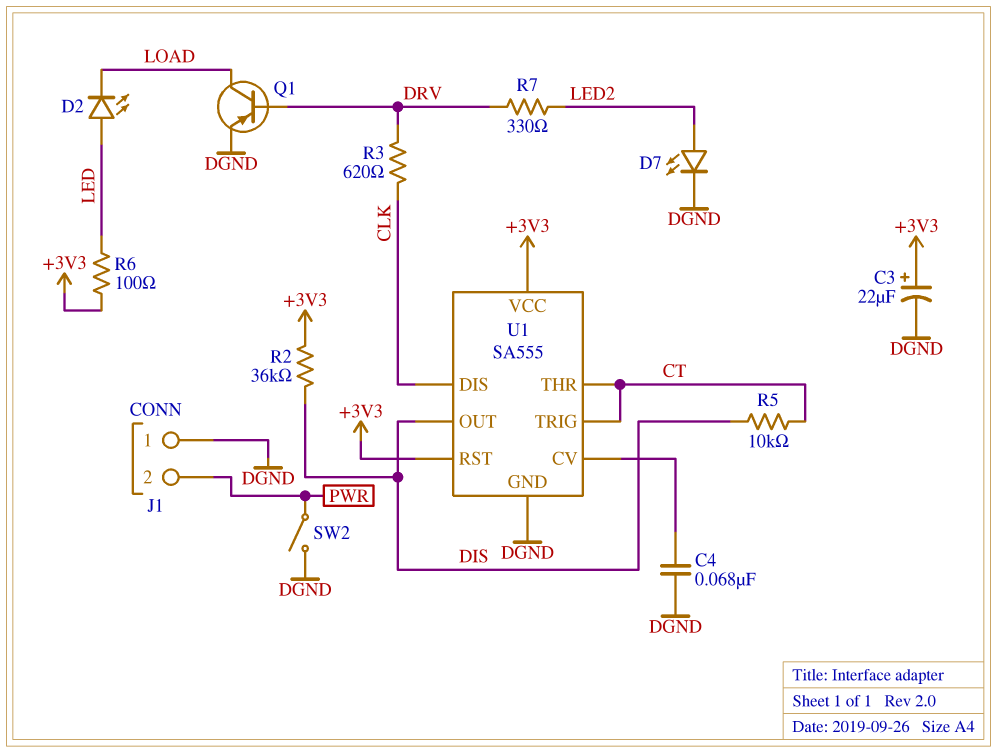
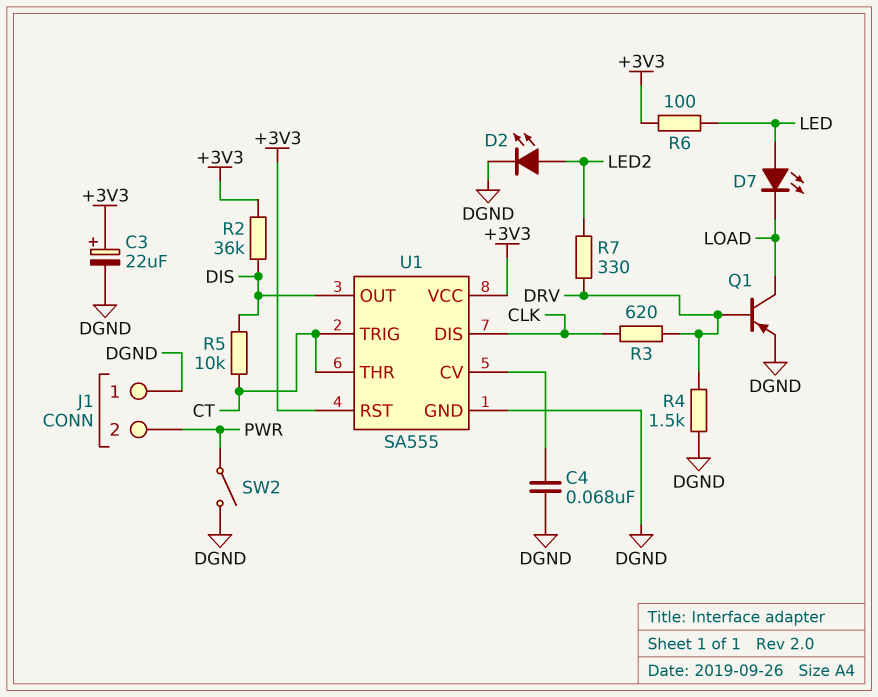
D2: LED (A LED, K LOAD) -> LED (A LED2, K DGND)
D7: LED (A LED2, K DGND) -> LED (A LED, K LOAD)
R4: none -> 1.5k (DGND, DRV)

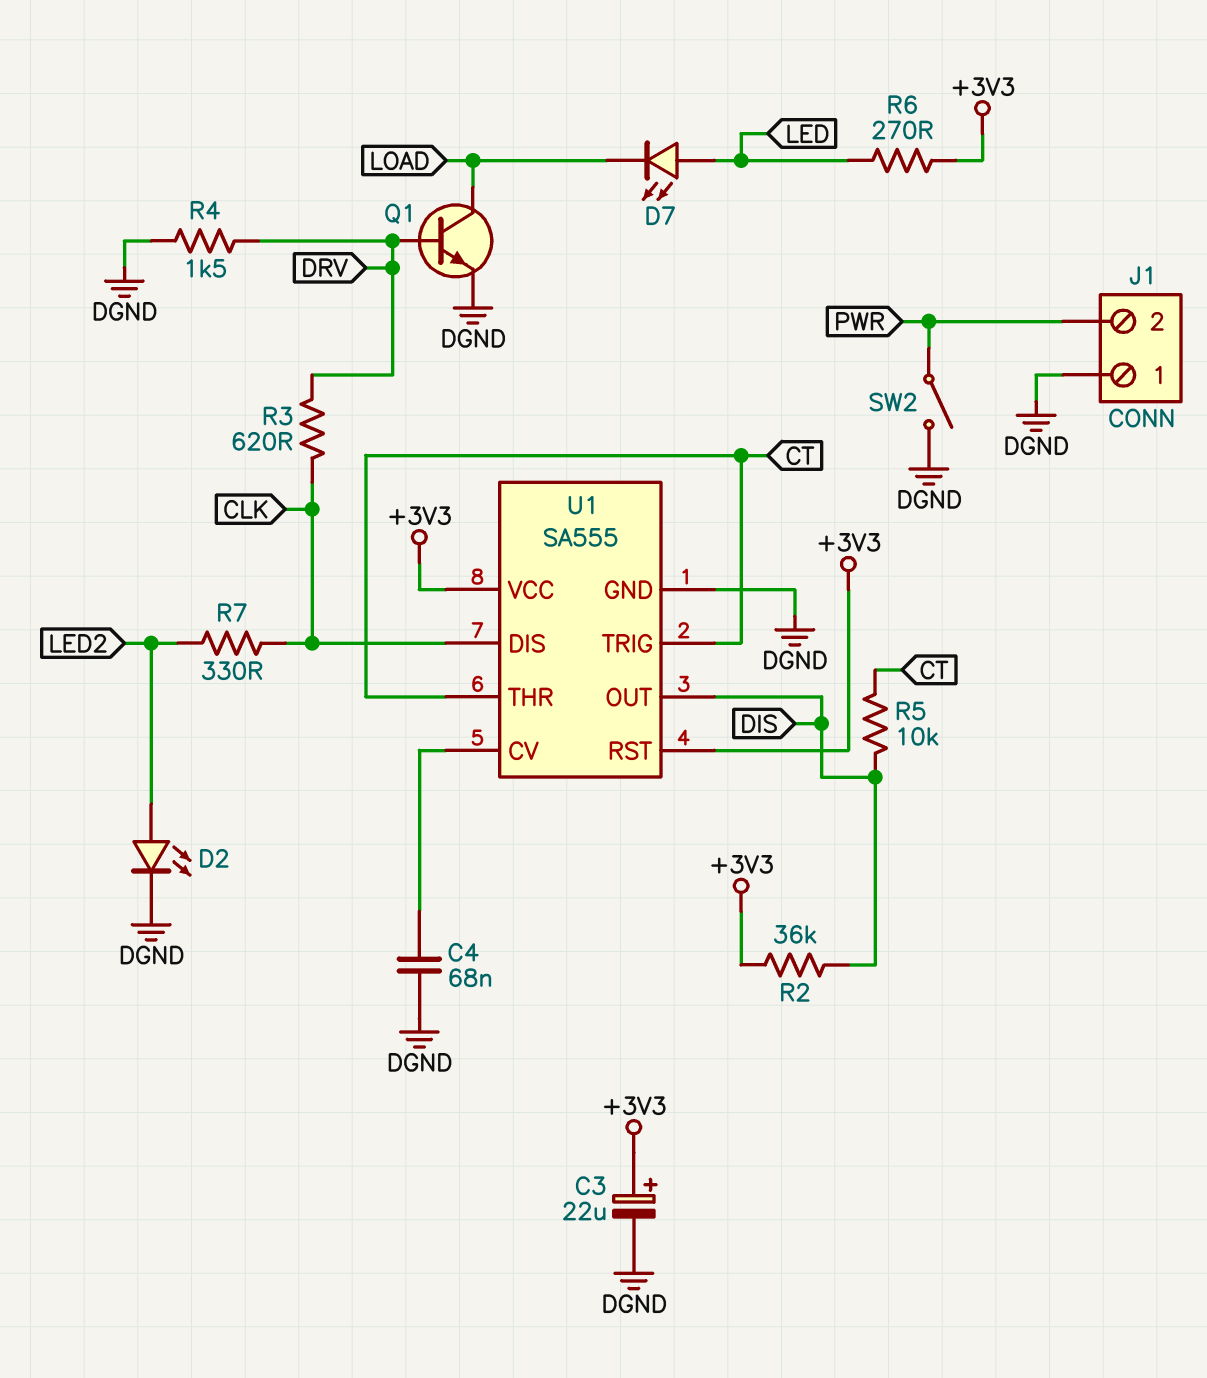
Q1: PNP (B DRV, C LOAD, E DGND) -> NPN (B DRV, C LOAD, E DGND)
R6: 100 (+3V3, LED) -> 270 (+3V3, LED)
R7: 330 (DRV, LED2) -> 330 (CLK, LED2)

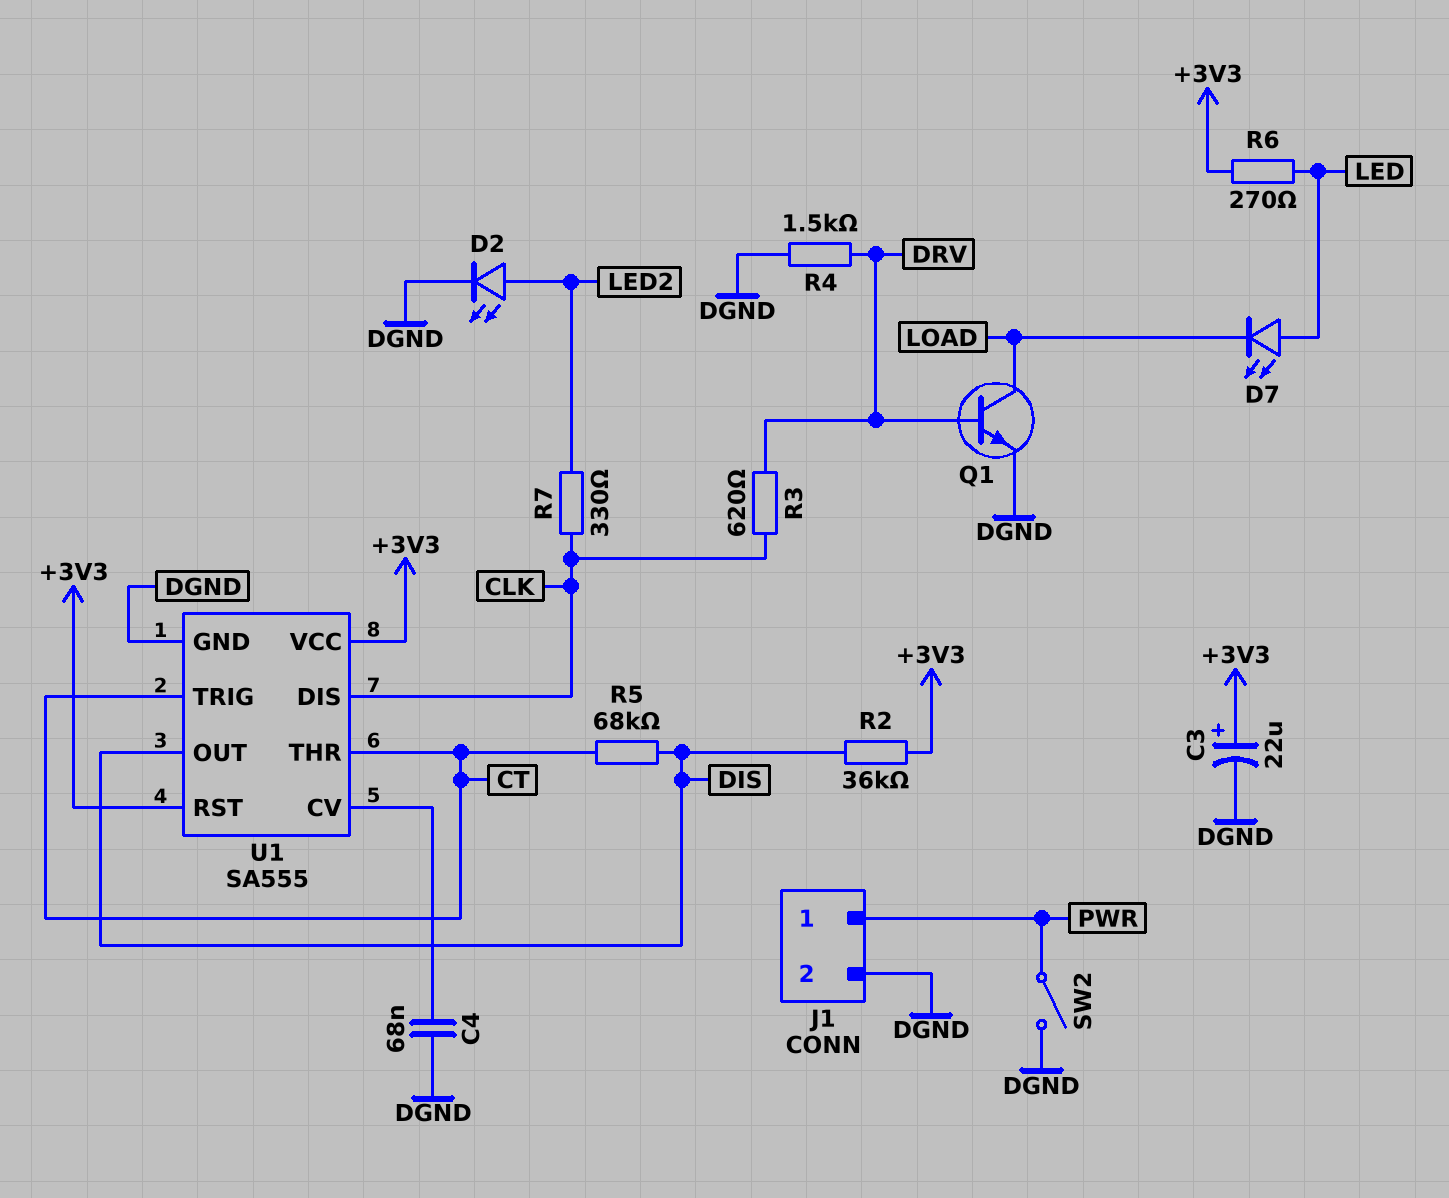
J1 pin 1: DGND -> PWR
J1 pin 2: PWR -> DGND
R5: 10k (CT, DIS) -> 68k (CT, DIS)

